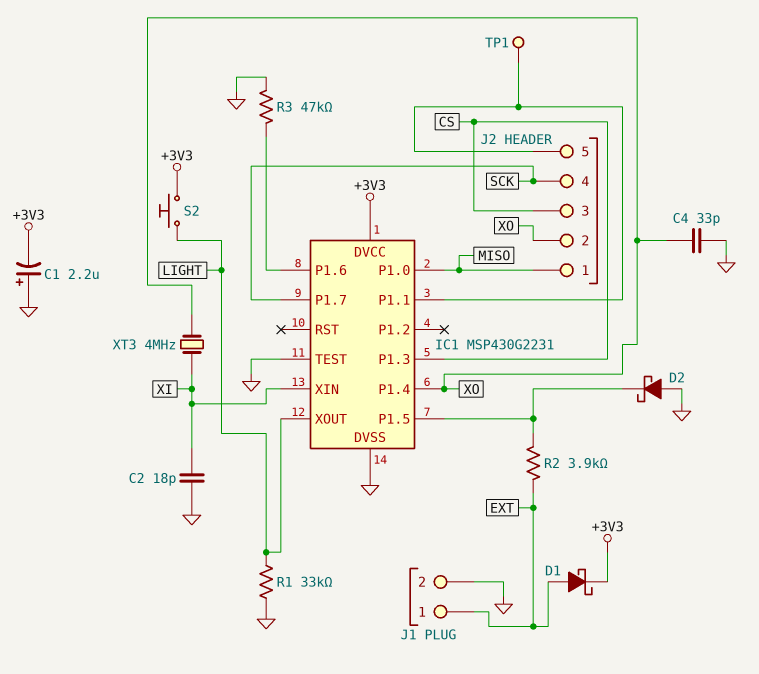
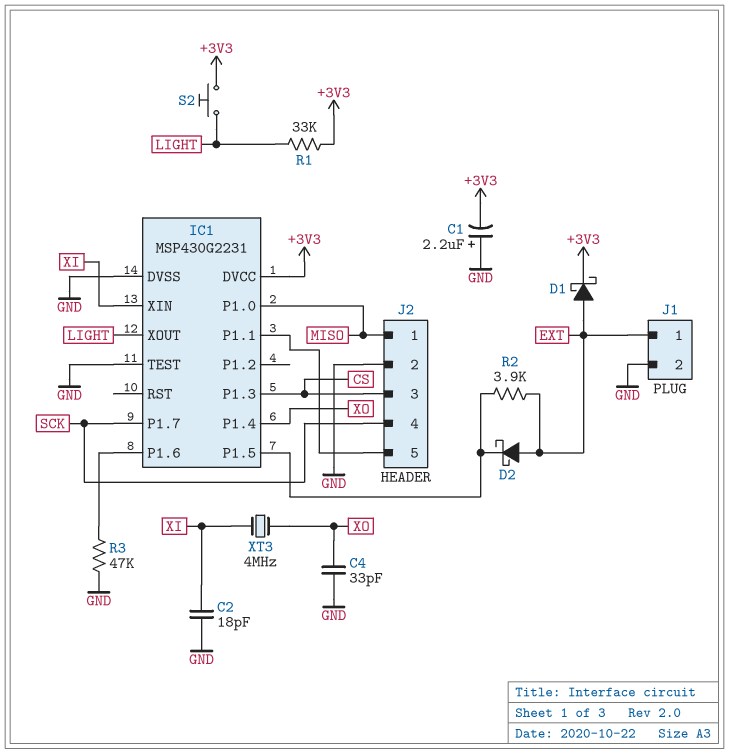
D2: schottky (A GND, K IC1/P1.5) -> schottky (A EXT, K IC1/P1.5)
J2 pin 2: XO -> GND
R1: 33k (GND, LIGHT) -> 33k (+3V3, LIGHT)
TP1: test point (IC1/P1.1) -> none

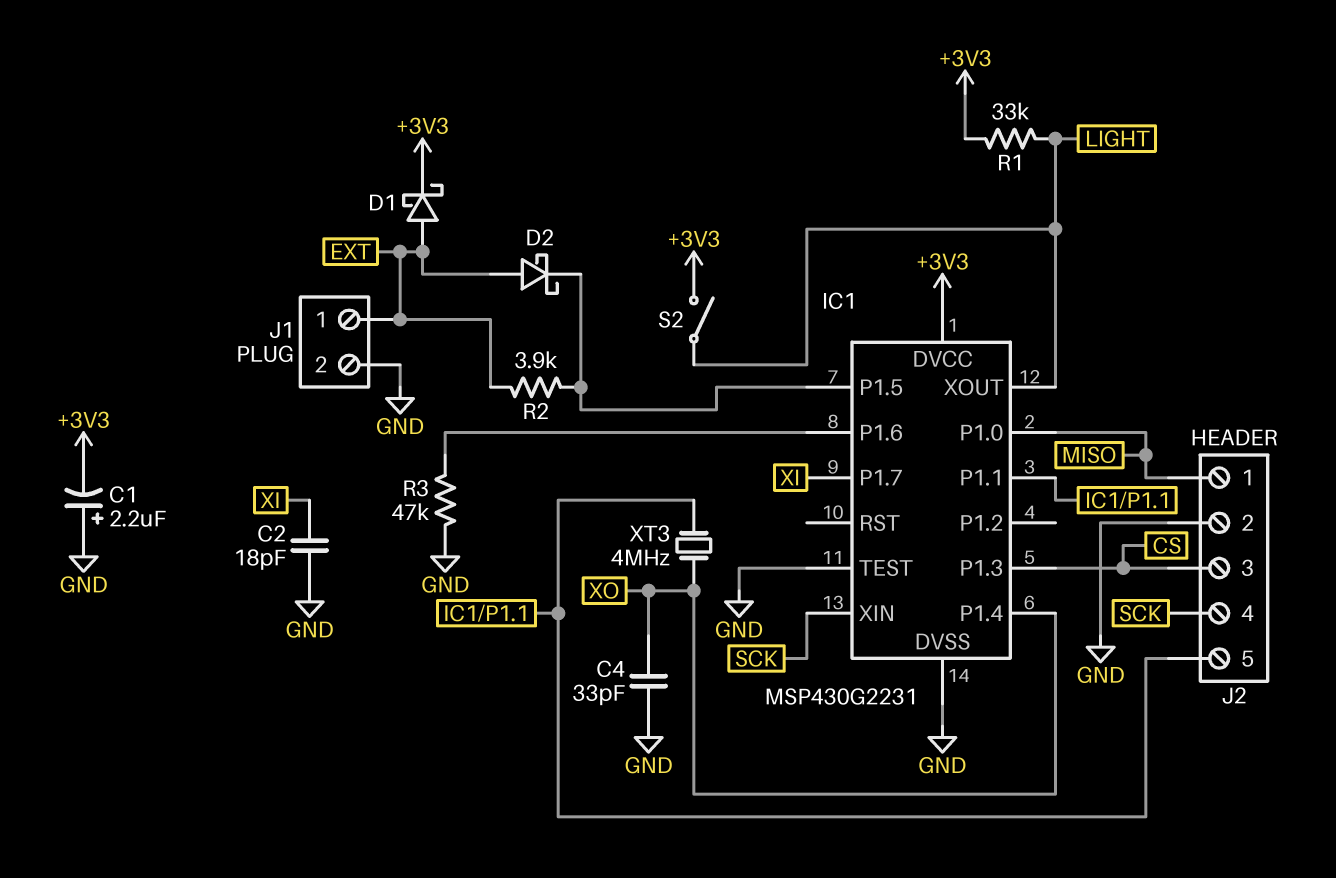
IC1 pin P1.7: SCK -> XI
IC1 pin XIN: XI -> SCK
S2: button (+3V3, LIGHT) -> switch (+3V3, LIGHT)
XT3: 4MHz (XI, XO) -> 4MHz (IC1/P1.1, XO)

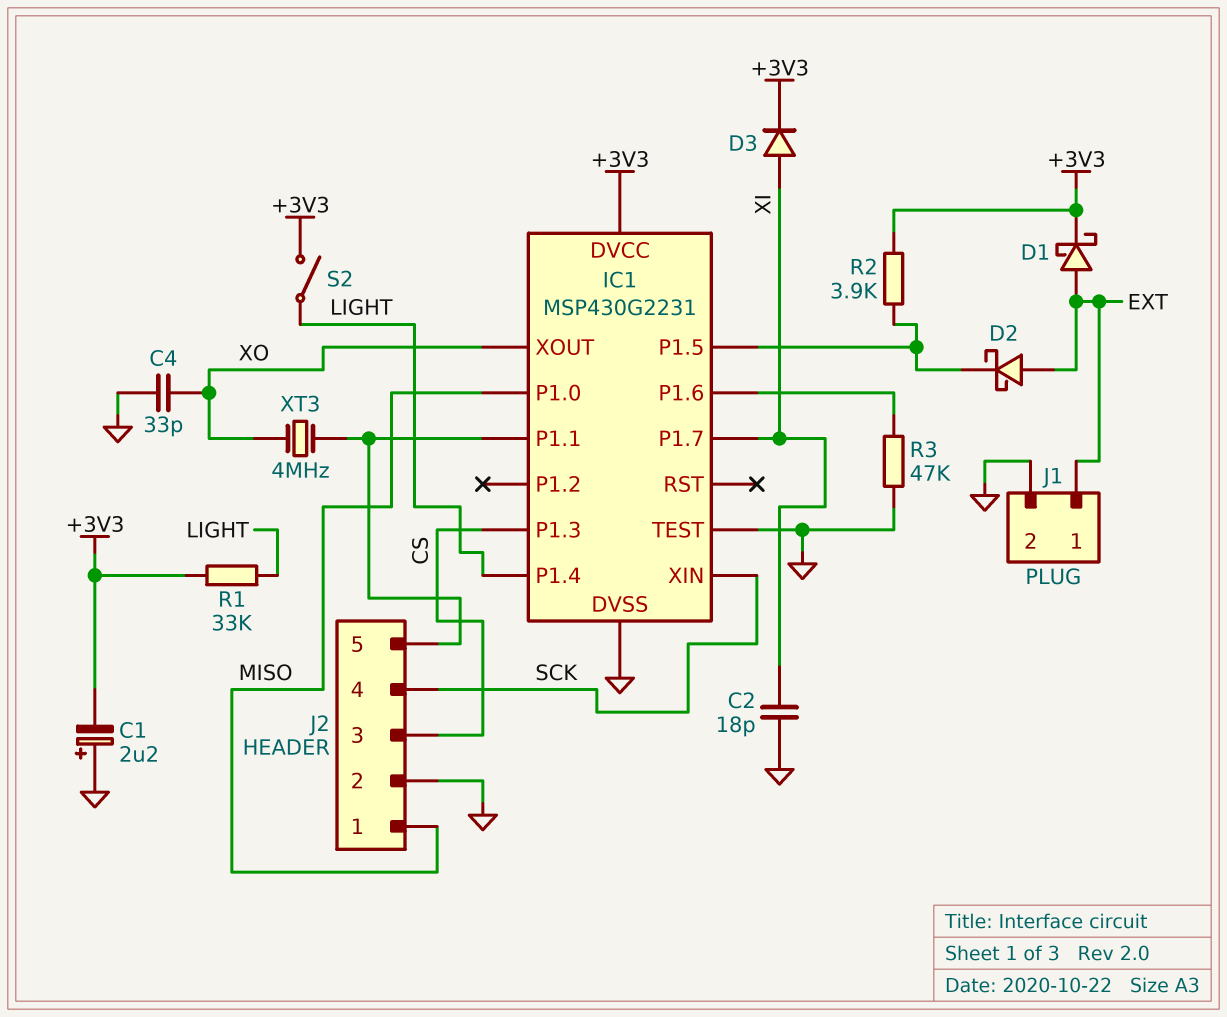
D3: none -> diode (A XI, K +3V3)
IC1 pin P1.4: XO -> LIGHT
IC1 pin XOUT: LIGHT -> XO
R2: 3.9k (EXT, IC1/P1.5) -> 3.9k (+3V3, IC1/P1.5)

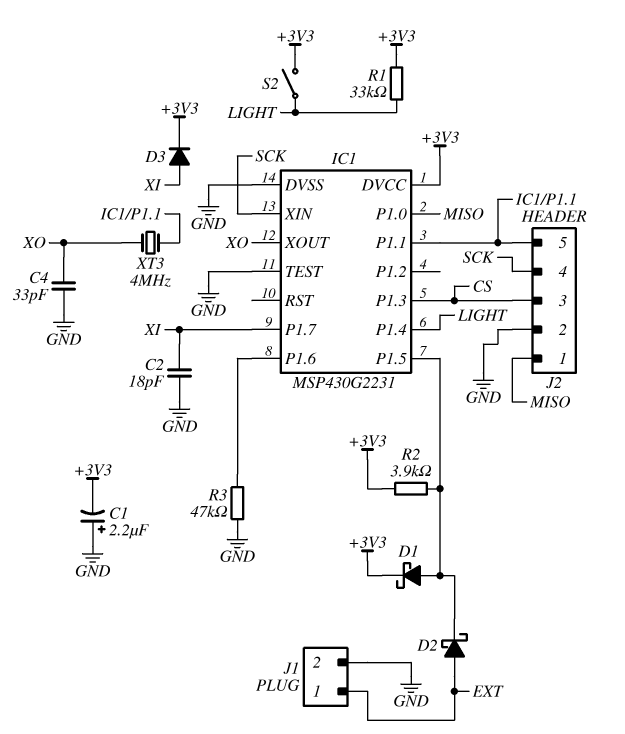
D1: schottky (A EXT, K +3V3) -> schottky (A IC1/P1.5, K +3V3)

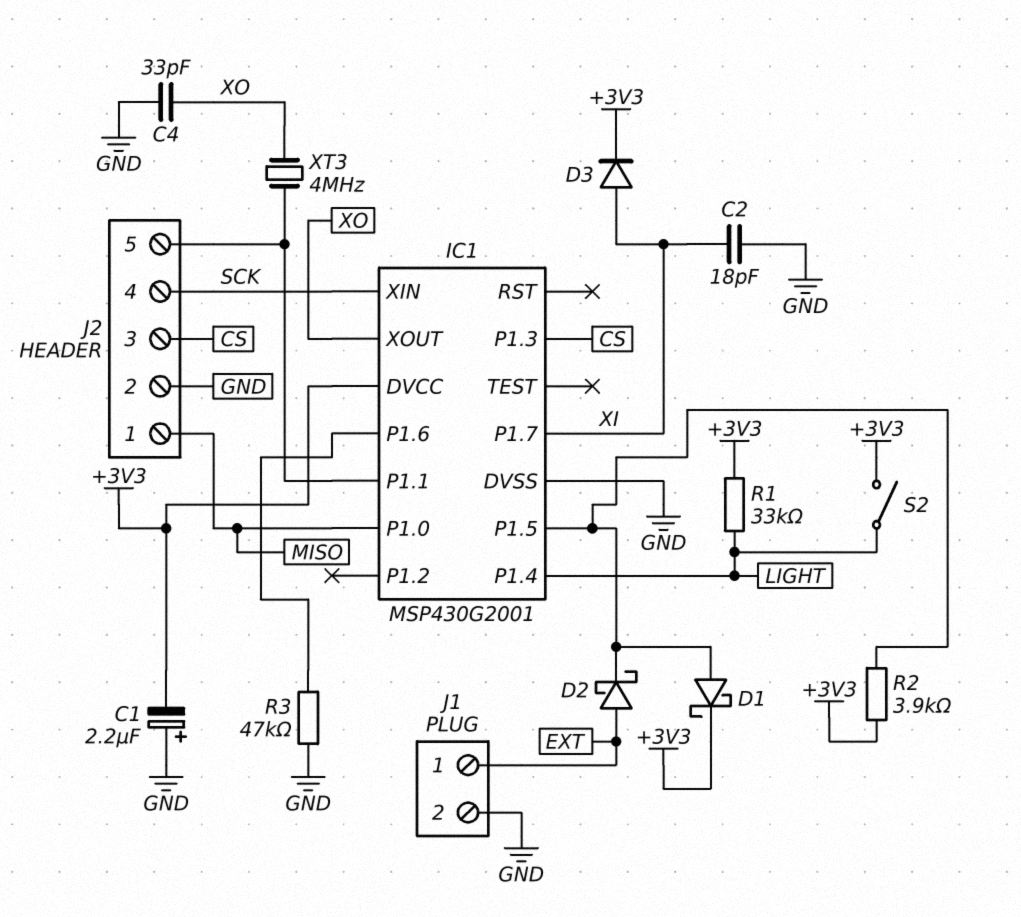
IC1: MSP430G2231 -> MSP430G2001
IC1 pin TEST: GND -> none

